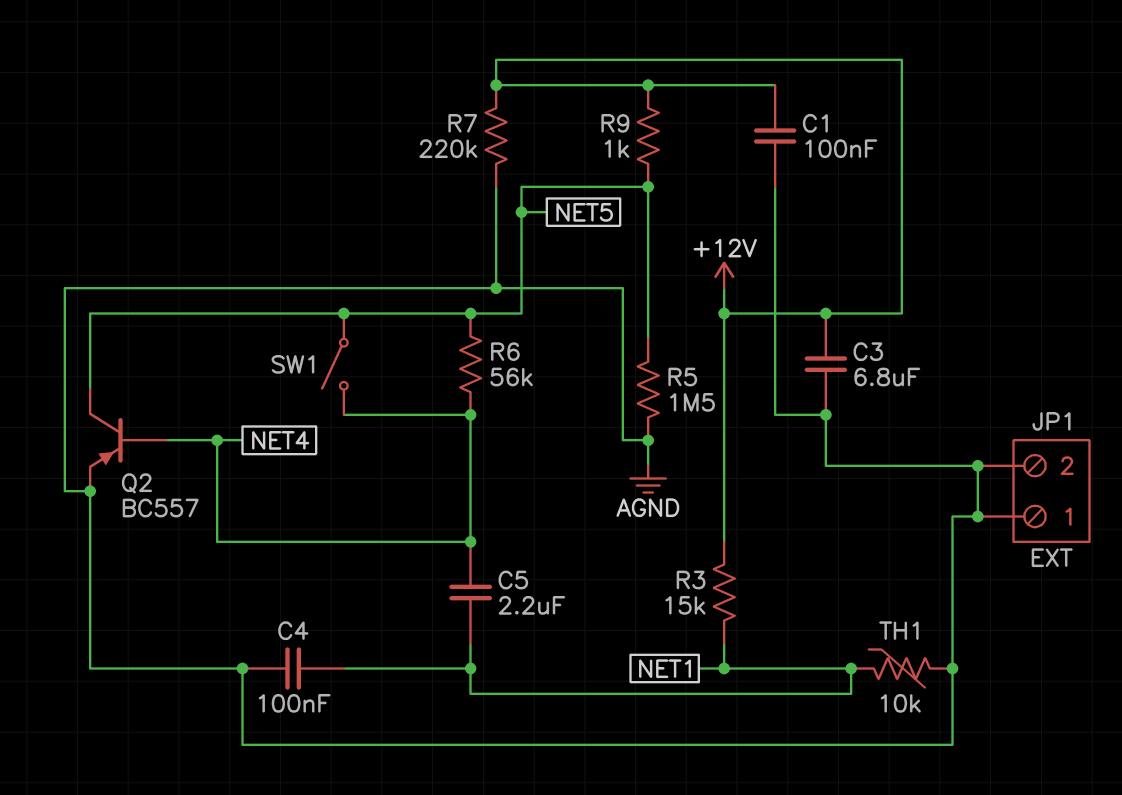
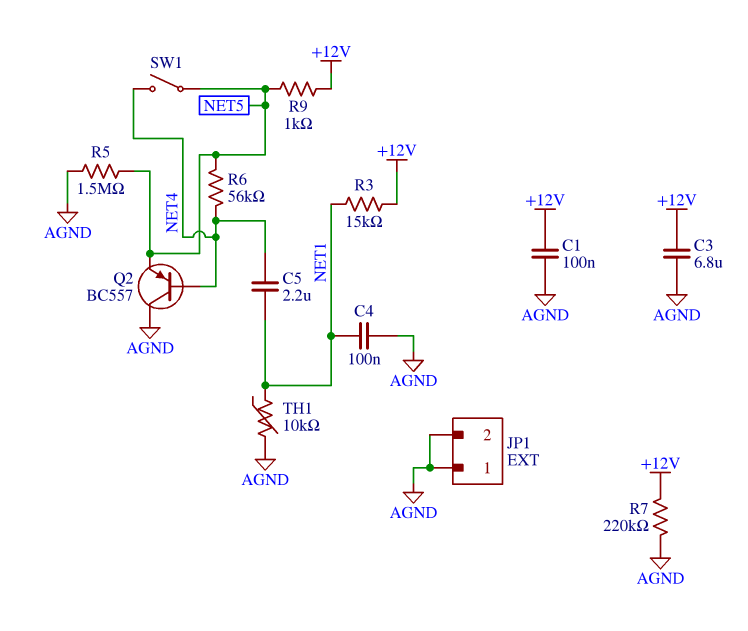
Q2: PNP BC557 (B NET4, C NET5, E AGND) -> PNP BC557 (B NET4, C AGND, E NET5)

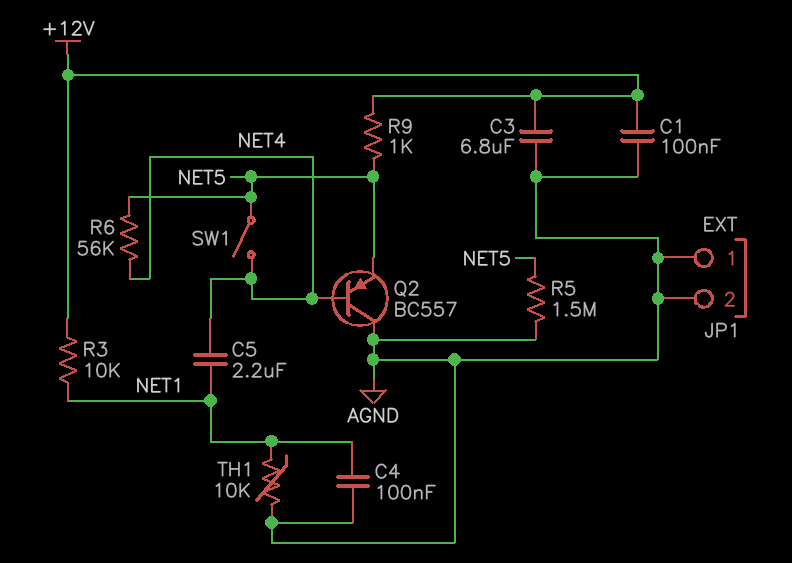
R3: 15k (+12V, NET1) -> 10k (+12V, NET1)
R7: 220k (+12V, AGND) -> none

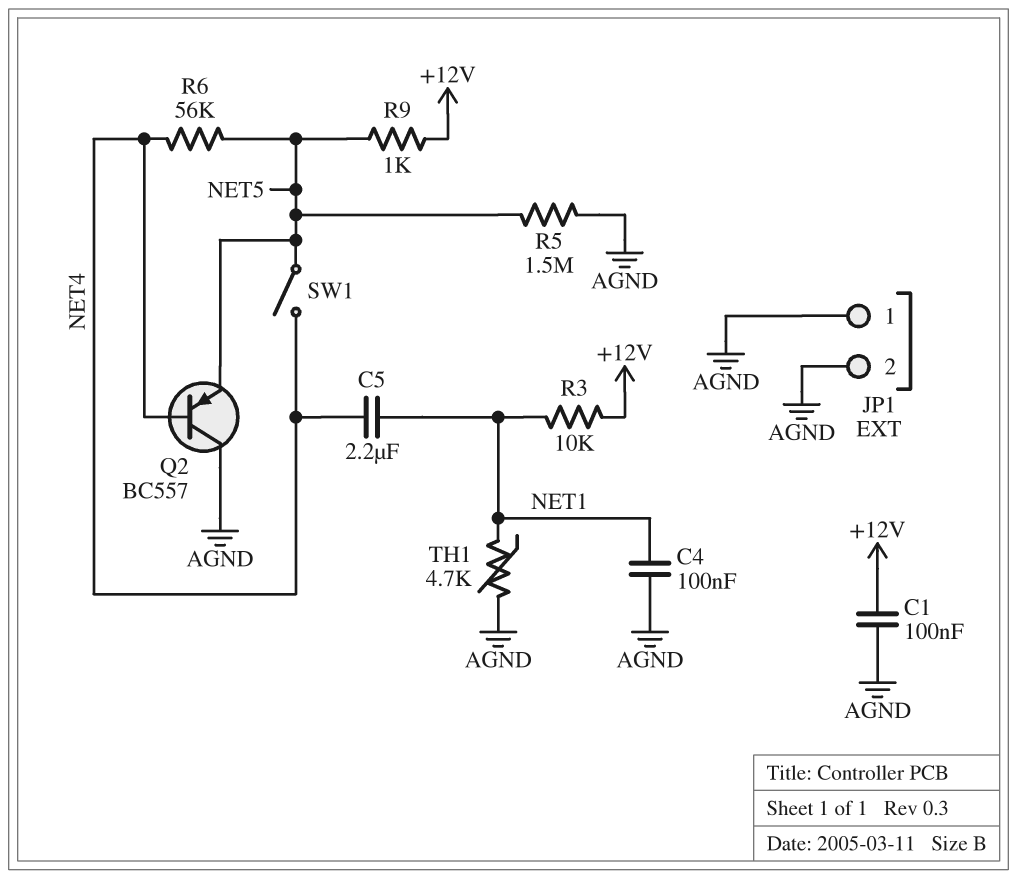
C3: 6.8uF (+12V, AGND) -> none
TH1: 10k (AGND, NET1) -> 4.7k (AGND, NET1)

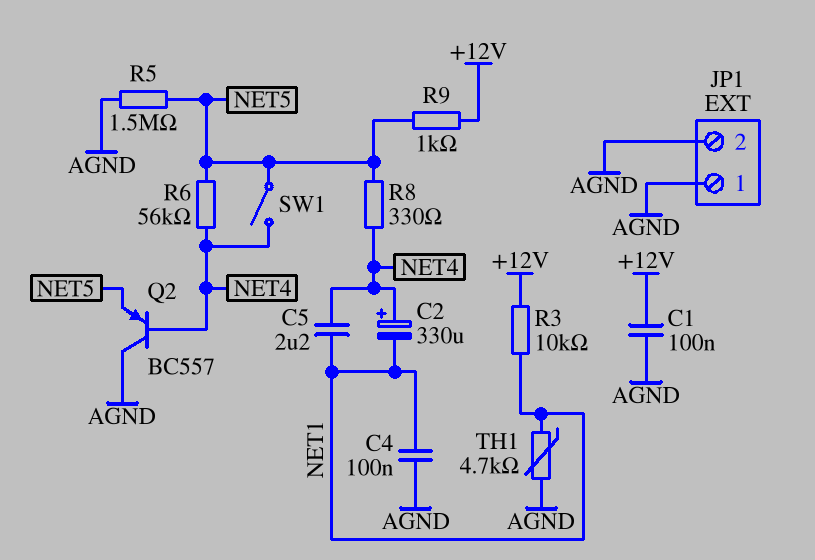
C2: none -> 330uF (plus NET4, minus NET1)
R8: none -> 330 (NET4, NET5)

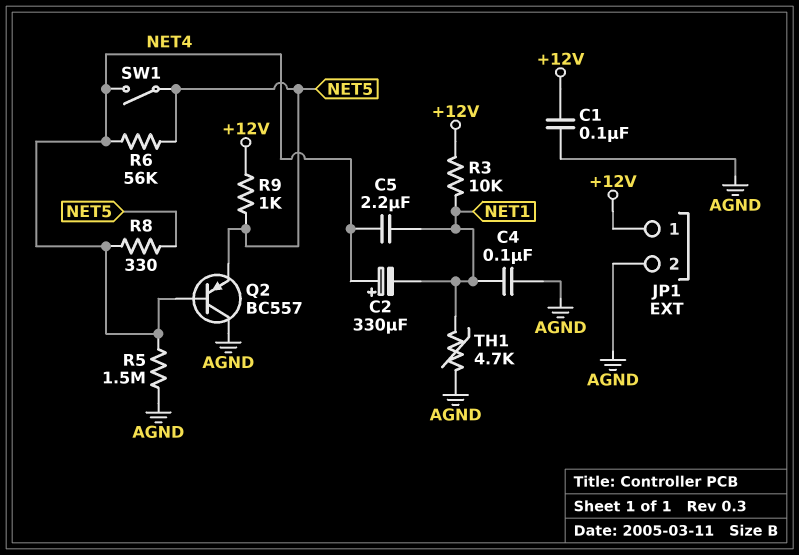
JP1 pin 1: AGND -> +12V
R5: 1.5M (AGND, NET5) -> 1.5M (AGND, NET4)

